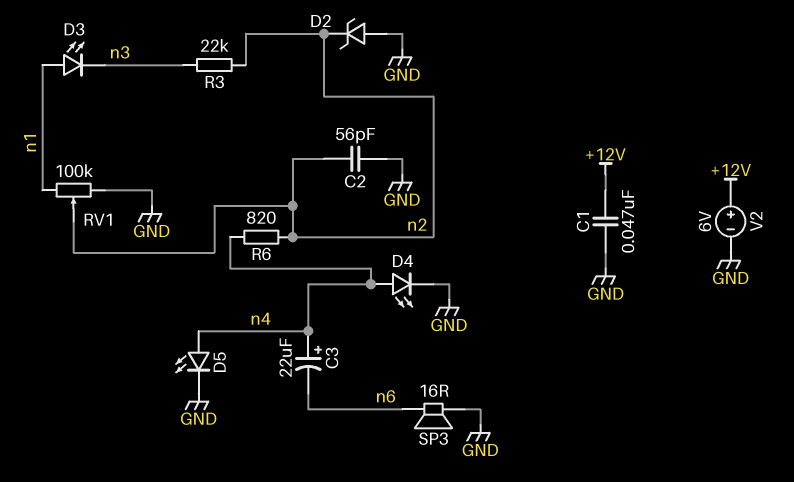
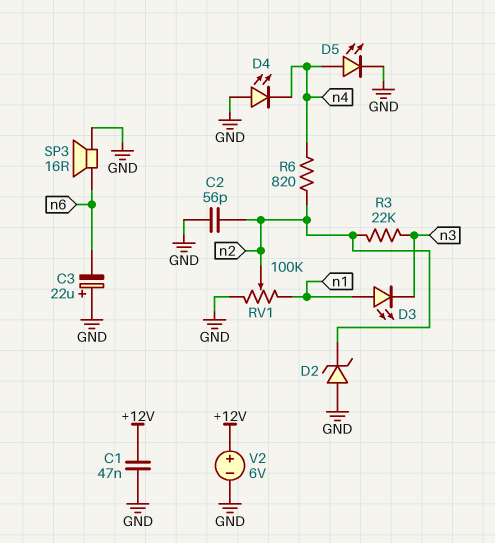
C3: 22uF (plus n4, minus n6) -> 22uF (plus GND, minus n6)
D4: LED (A n4, K GND) -> LED (A GND, K n4)

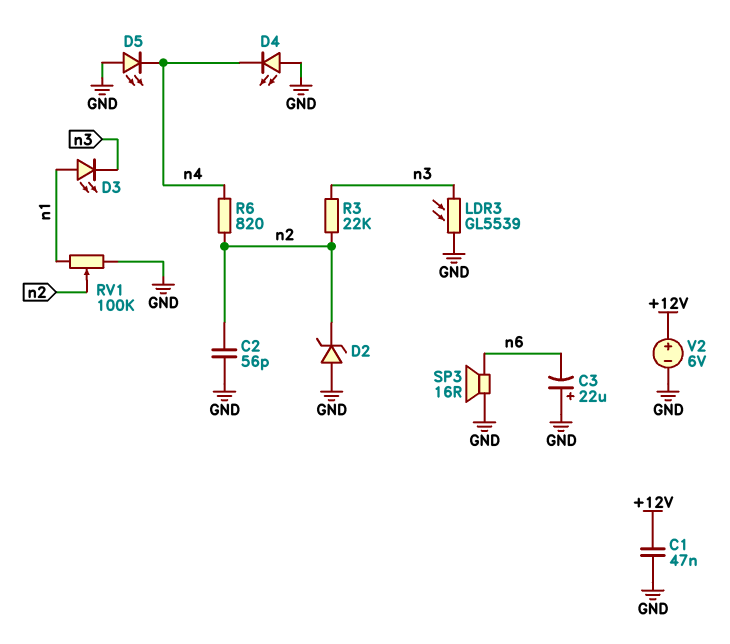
D5: LED (A n4, K GND) -> LED (A GND, K n4)
LDR3: none -> GL5539 (GND, n3)

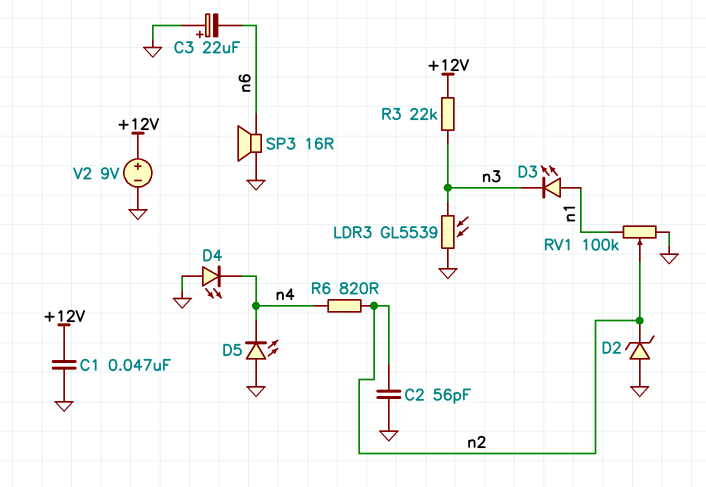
R3: 22k (n2, n3) -> 22k (+12V, n3)
V2: 6V (plus +12V, minus GND) -> 9V (plus +12V, minus GND)

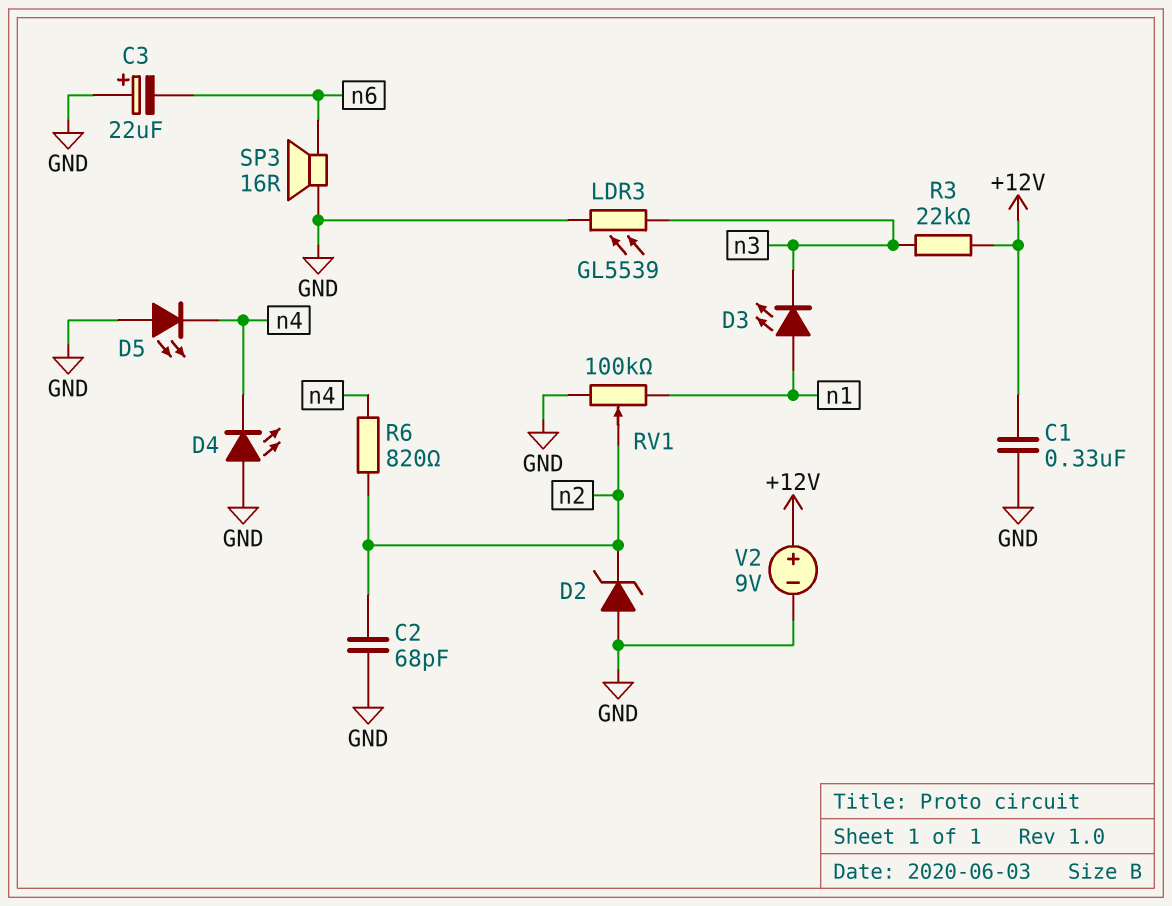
C1: 47nF (+12V, GND) -> 330nF (+12V, GND)
C2: 56pF (GND, n2) -> 68pF (GND, n2)

